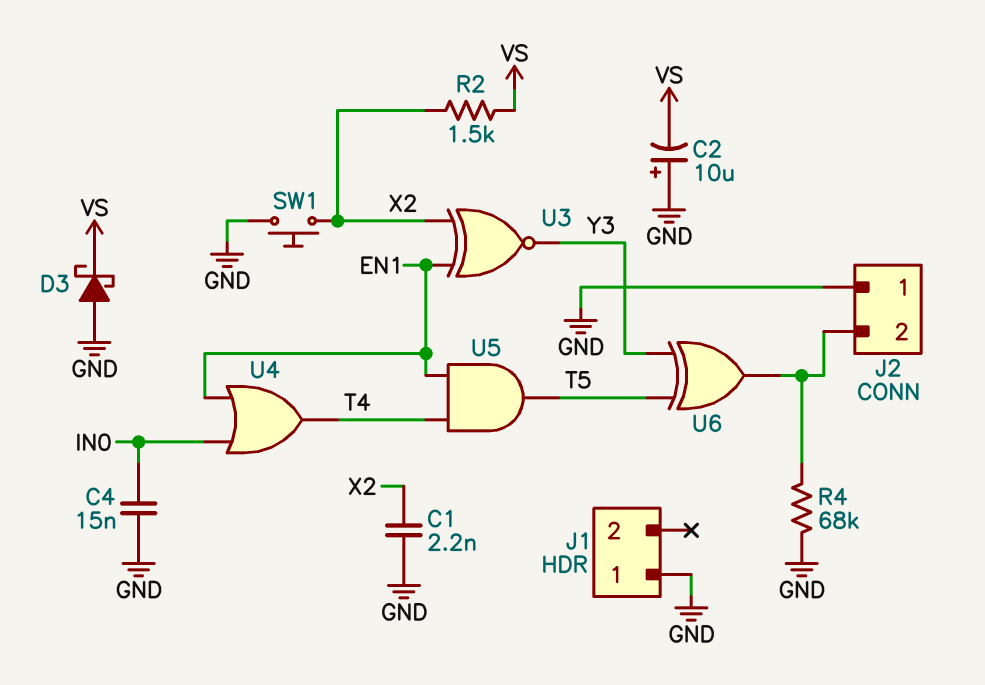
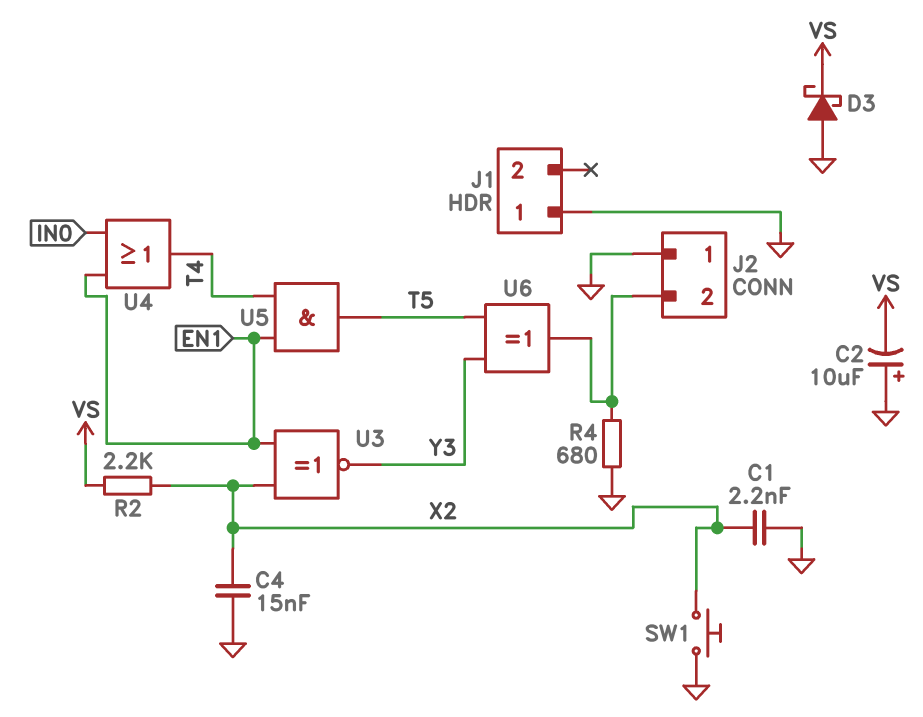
C4: 15nF (GND, IN0) -> 15nF (GND, X2)
R2: 1.5k (VS, X2) -> 2.2k (VS, X2)
R4: 68k (GND, J2/2) -> 680 (GND, J2/2)

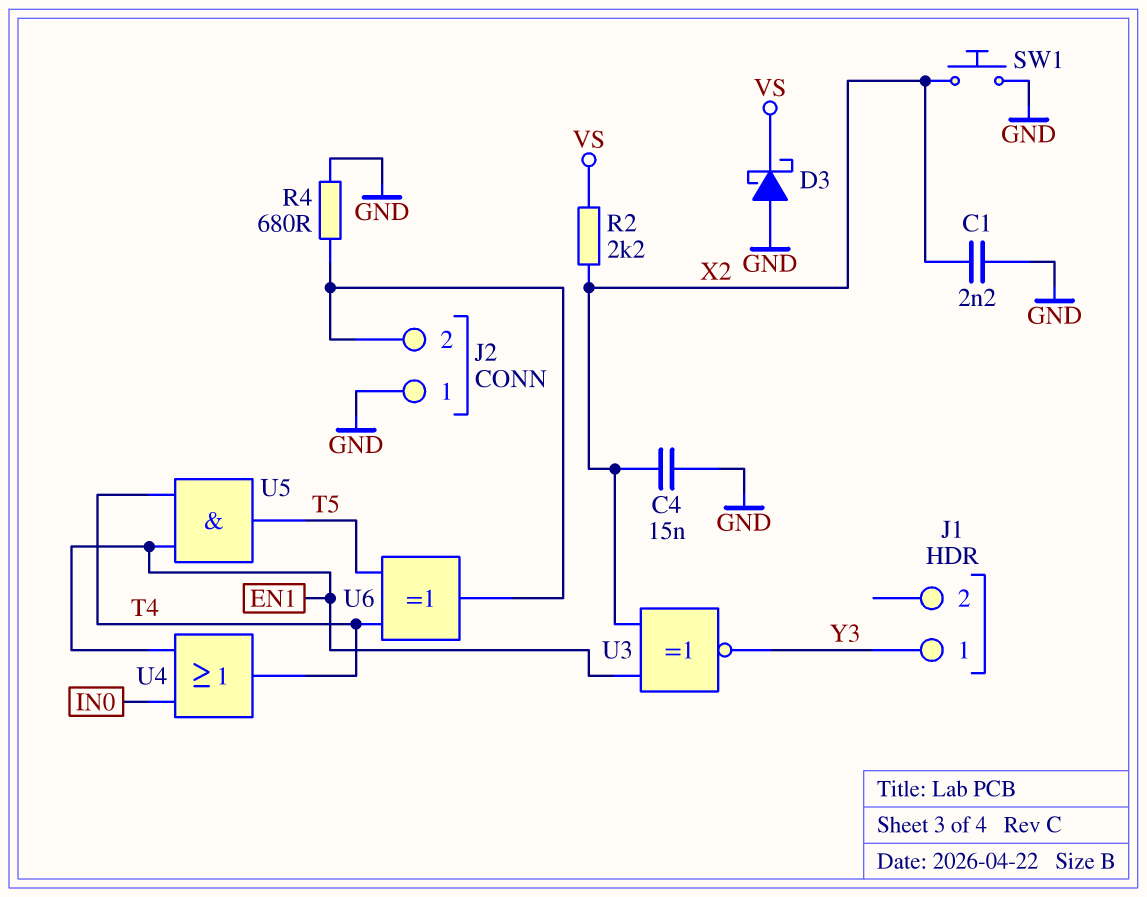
C2: 10uF (plus GND, minus VS) -> none
J1 pin 1: GND -> Y3
U6: XOR (in T5, in Y3, out J2/2) -> XOR (in T4, in T5, out J2/2)

